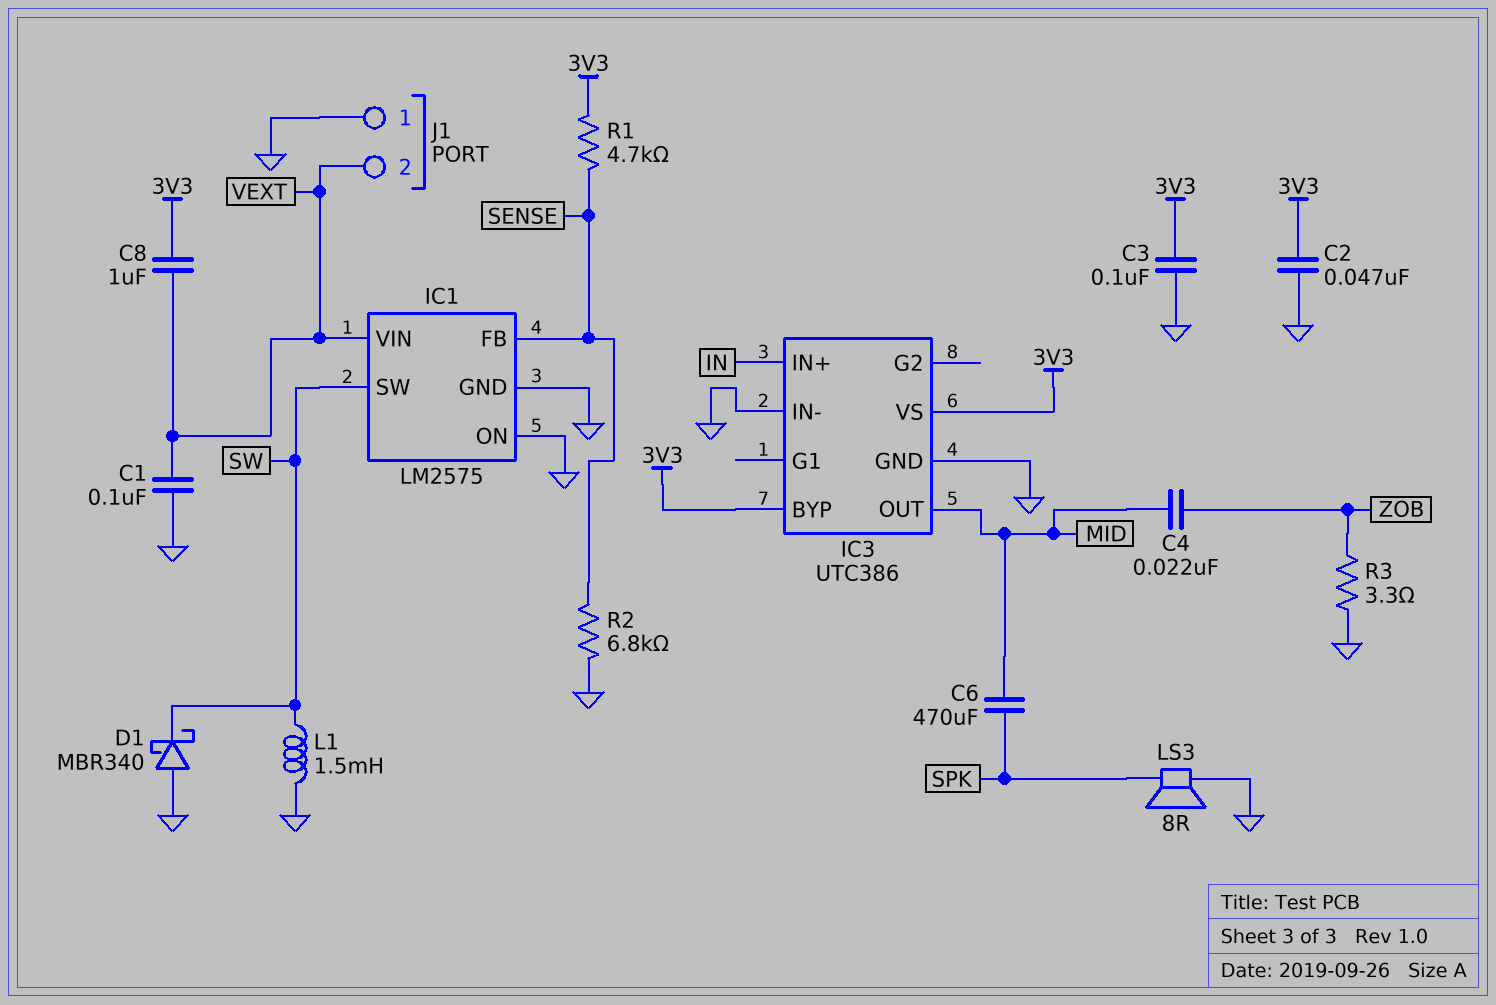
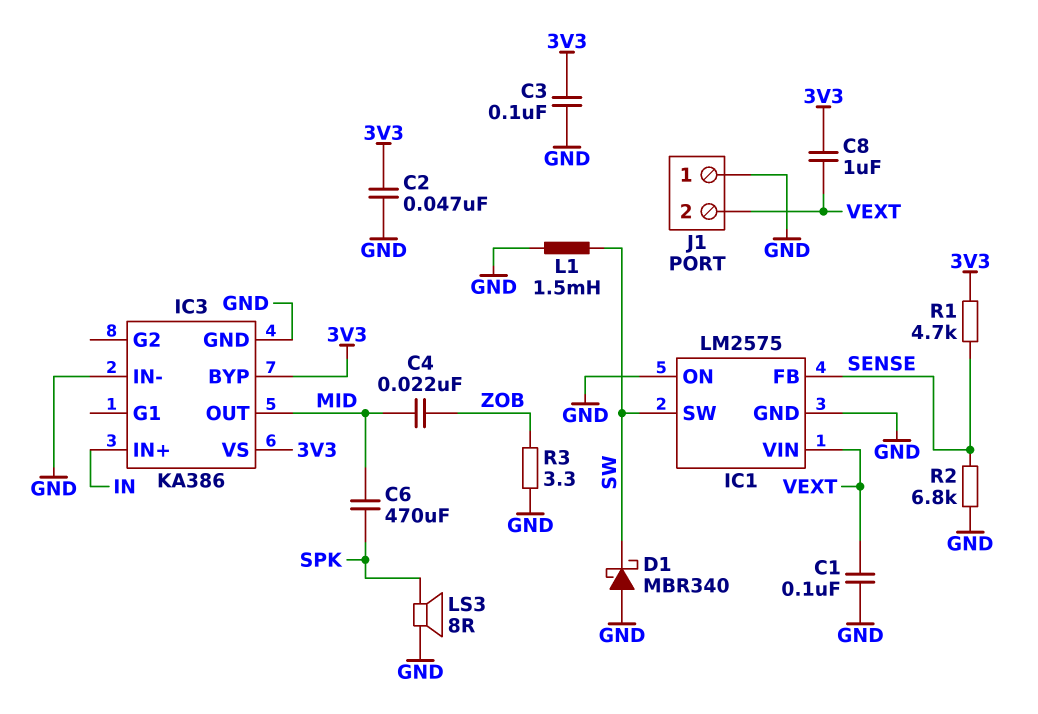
IC3: UTC386 -> KA386

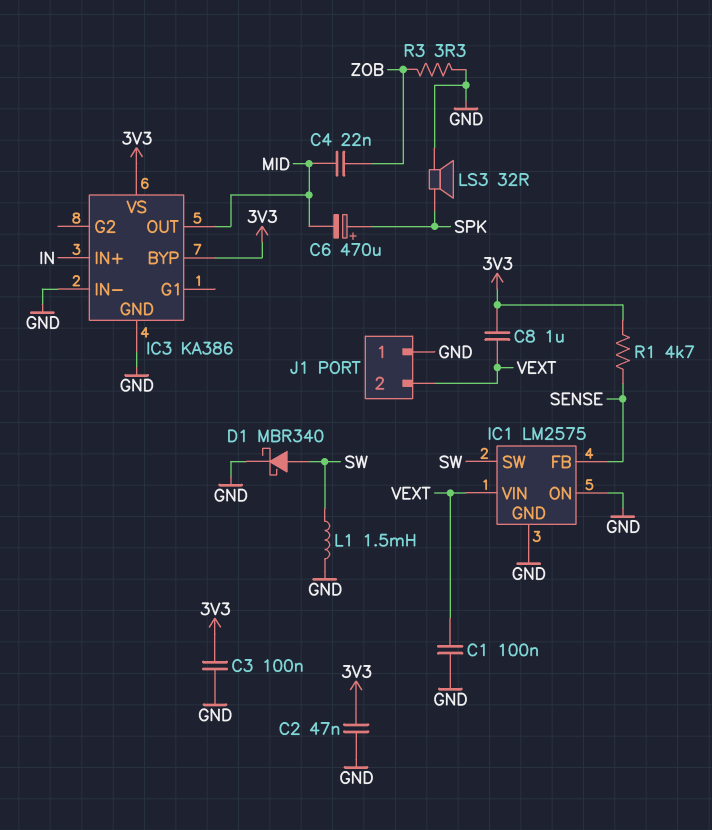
C6: 470uF (MID, SPK) -> 470uF (plus SPK, minus MID)
D1: schottky MBR340 (A GND, K SW) -> schottky MBR340 (A SW, K GND)
LS3: speaker 8R (GND, SPK) -> speaker 32R (GND, SPK)
R2: 6.8k (GND, SENSE) -> none

